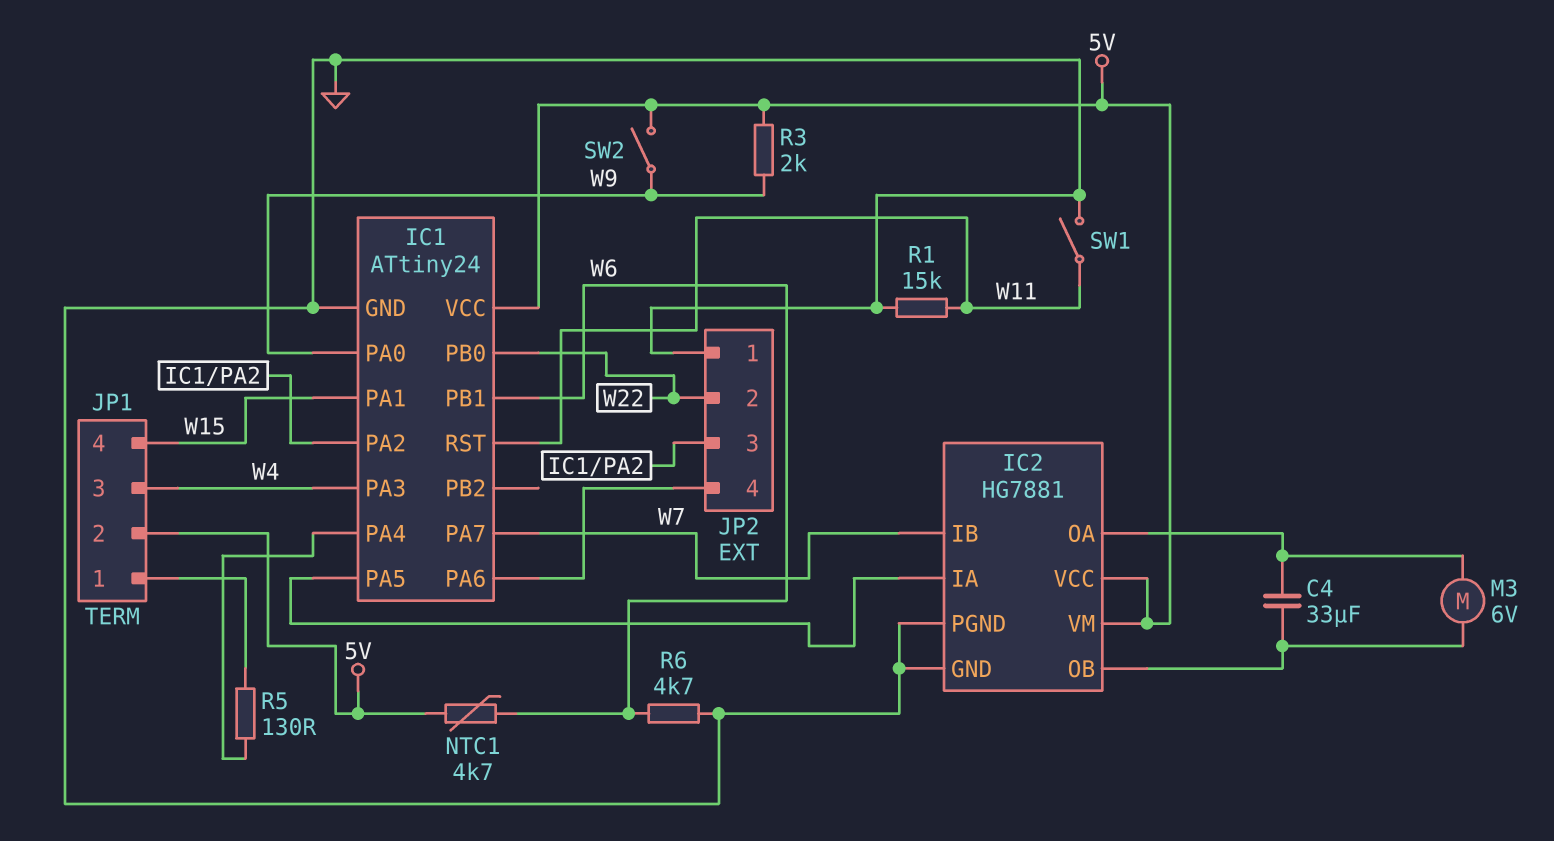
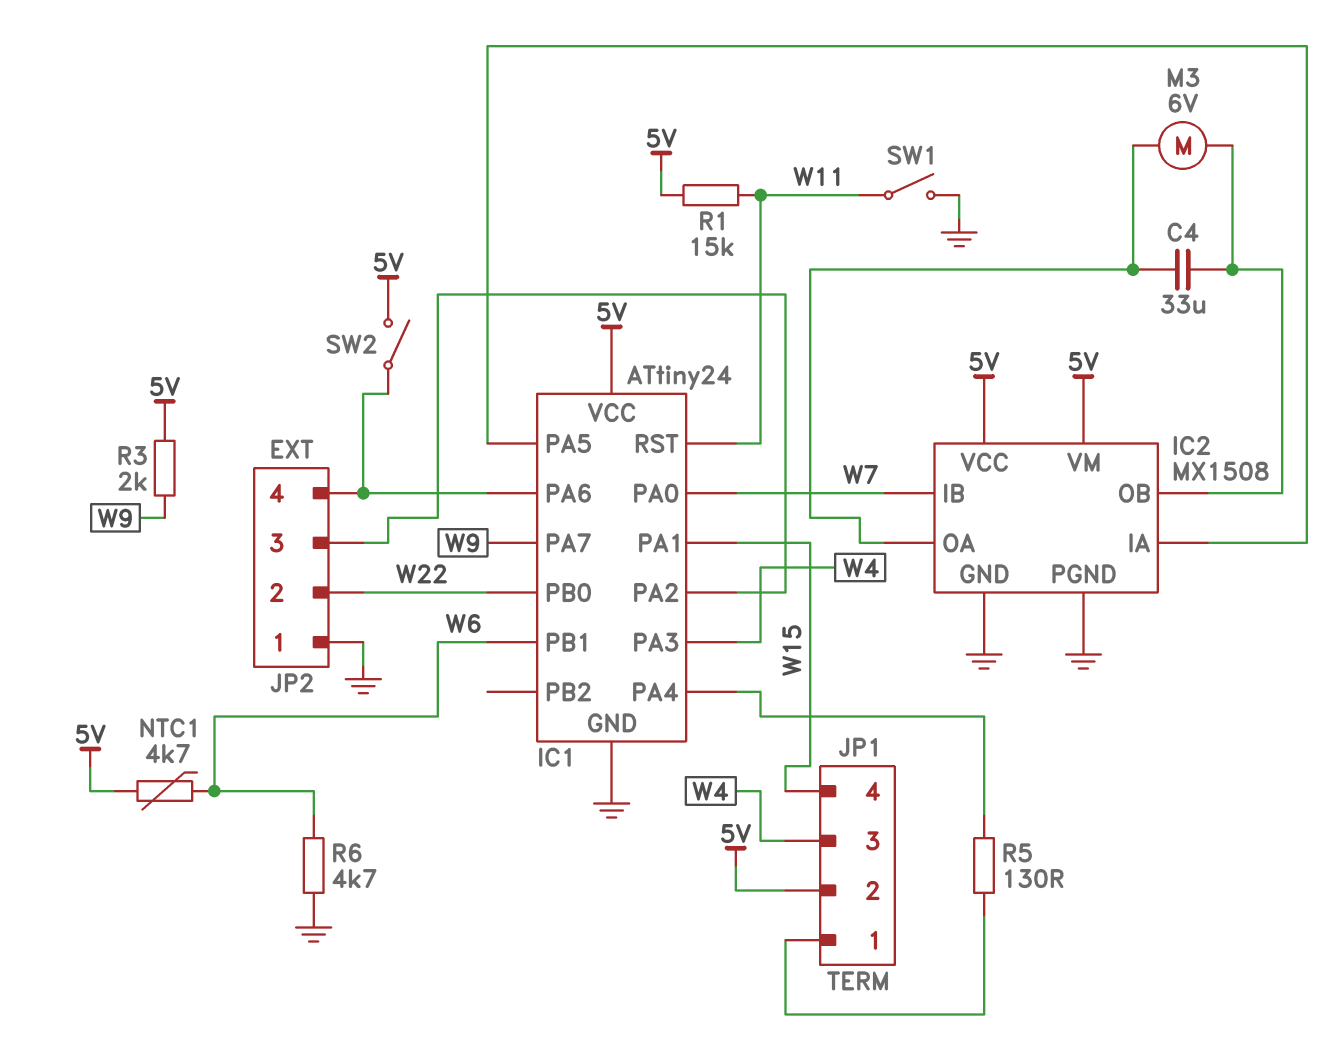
IC1 pin PA0: W9 -> W7
IC1 pin PA7: W7 -> W9
IC2: HG7881 -> MX1508
R1: 15k (GND, W11) -> 15k (5V, W11)
SW2: switch (5V, W9) -> switch (5V, IC1/PA6)

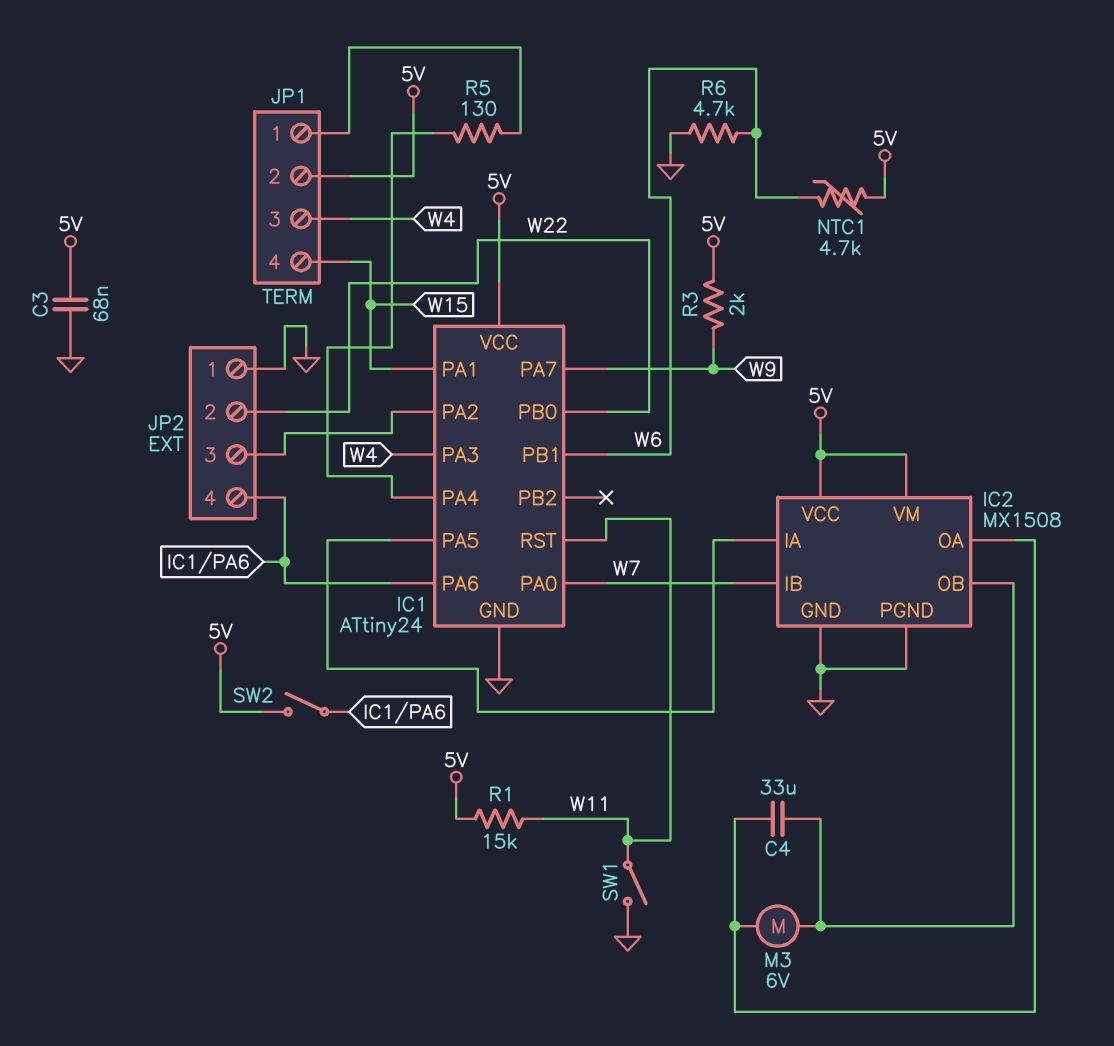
C3: none -> 68nF (5V, GND)

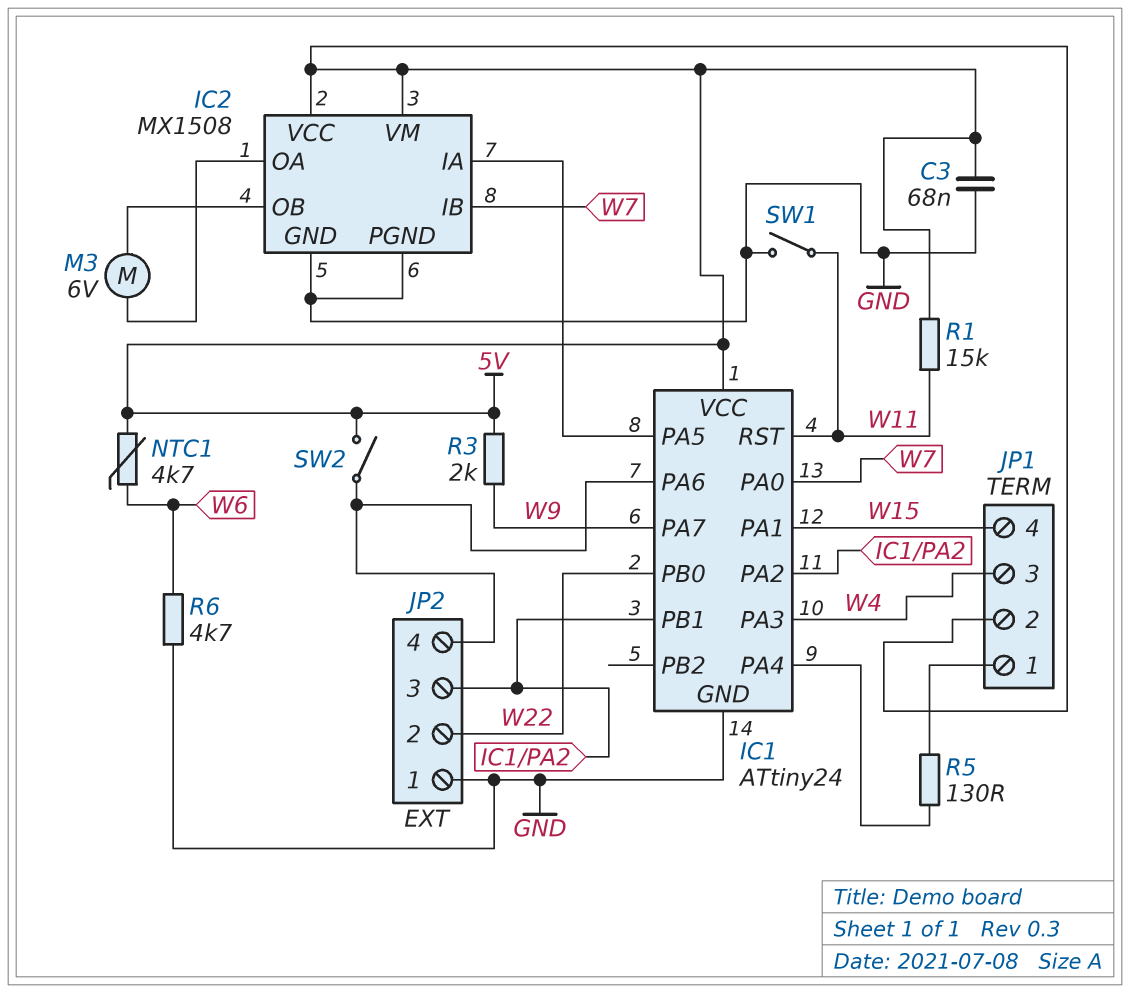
C4: 33uF (IC2/OA, IC2/OB) -> none
IC1 pin PB1: W6 -> IC1/PA2

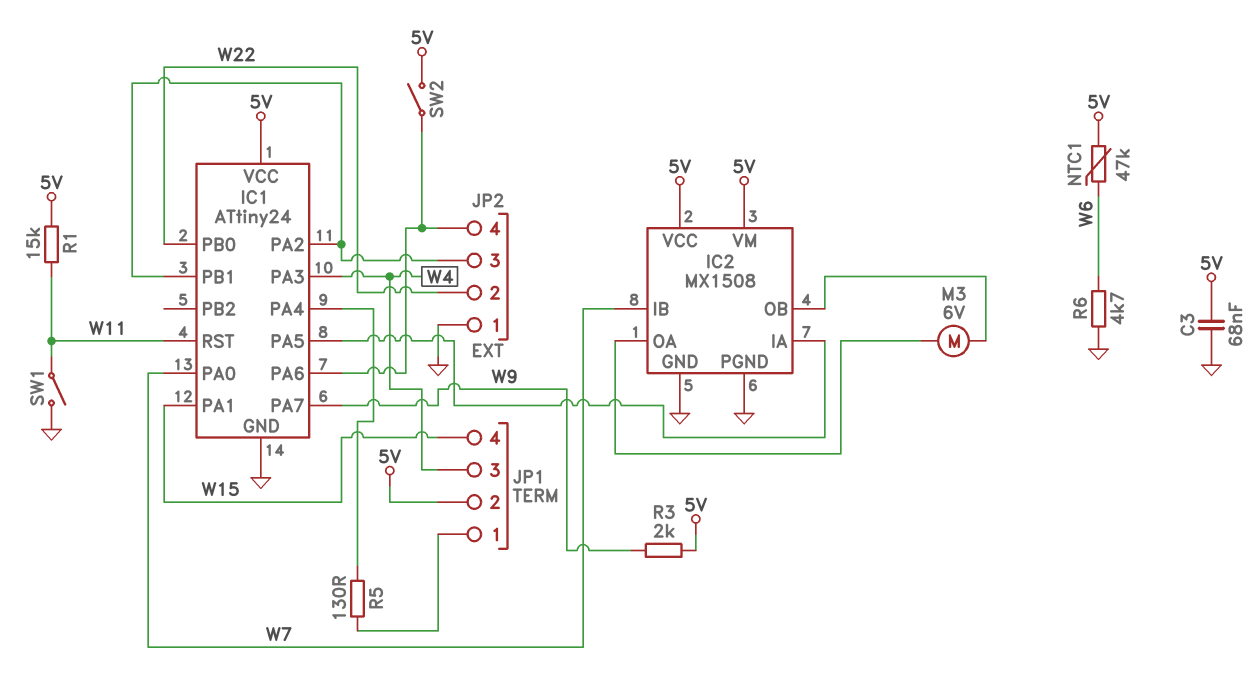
NTC1: 4.7k (5V, W6) -> 47k (5V, W6)

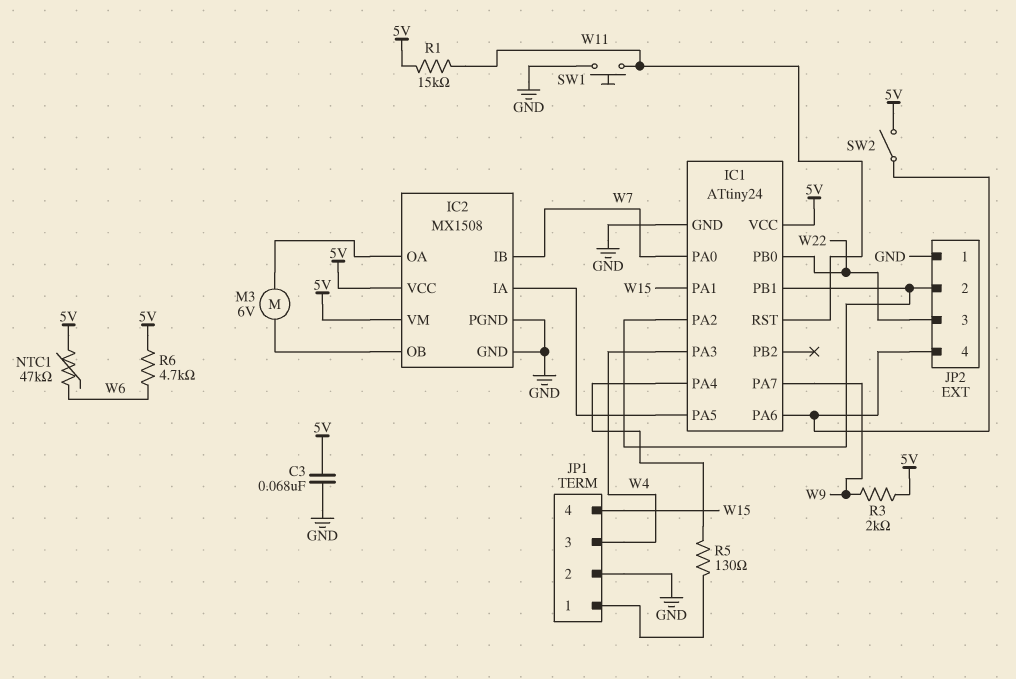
JP1 pin 2: 5V -> GND
JP2 pin 2: W22 -> IC1/PA2
JP2 pin 3: IC1/PA2 -> W22
R6: 4.7k (GND, W6) -> 4.7k (5V, W6)
SW1: switch (GND, W11) -> button (GND, W11)

